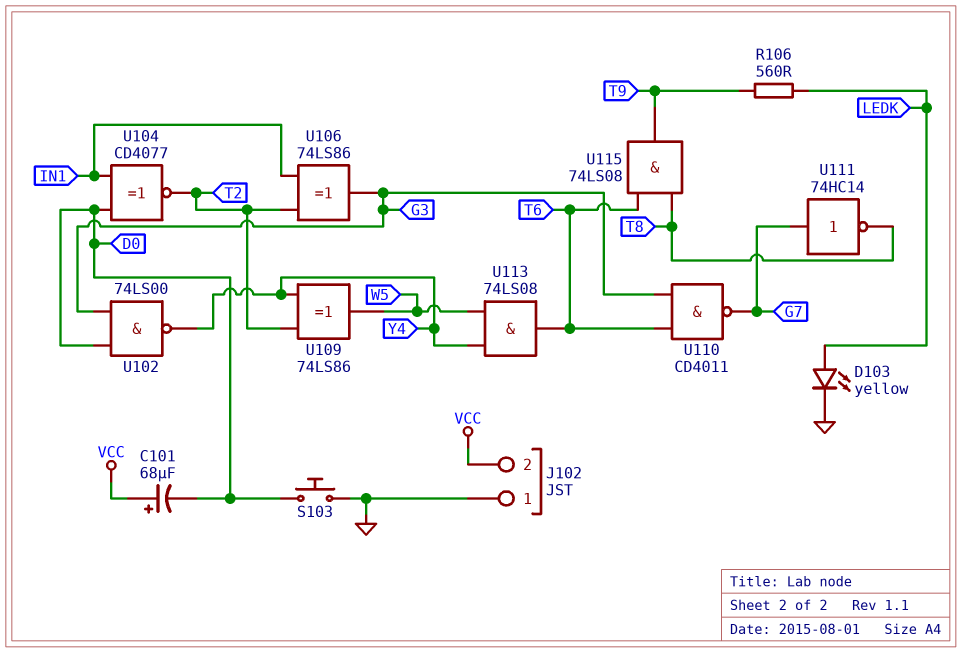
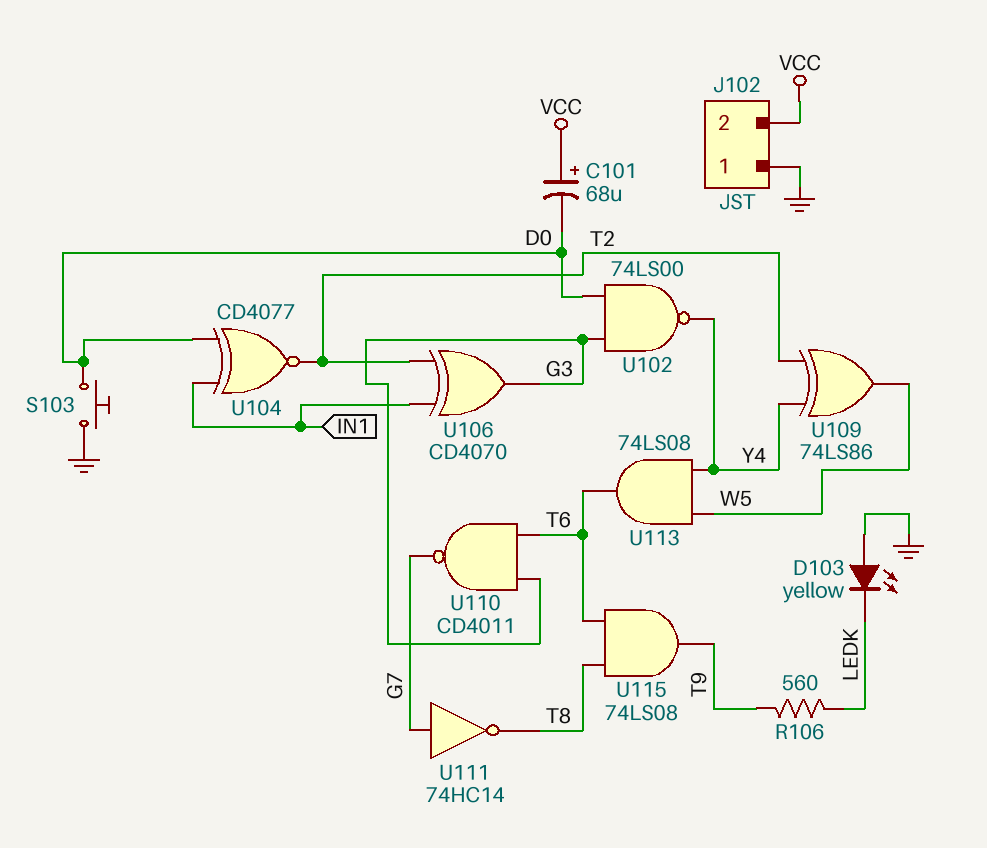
D103: LED yellow (A LEDK, K GND) -> LED yellow (A GND, K LEDK)
U106: XOR 74LS86 (in IN1, in T2, out G3) -> XOR CD4070 (in IN1, in T2, out G3)

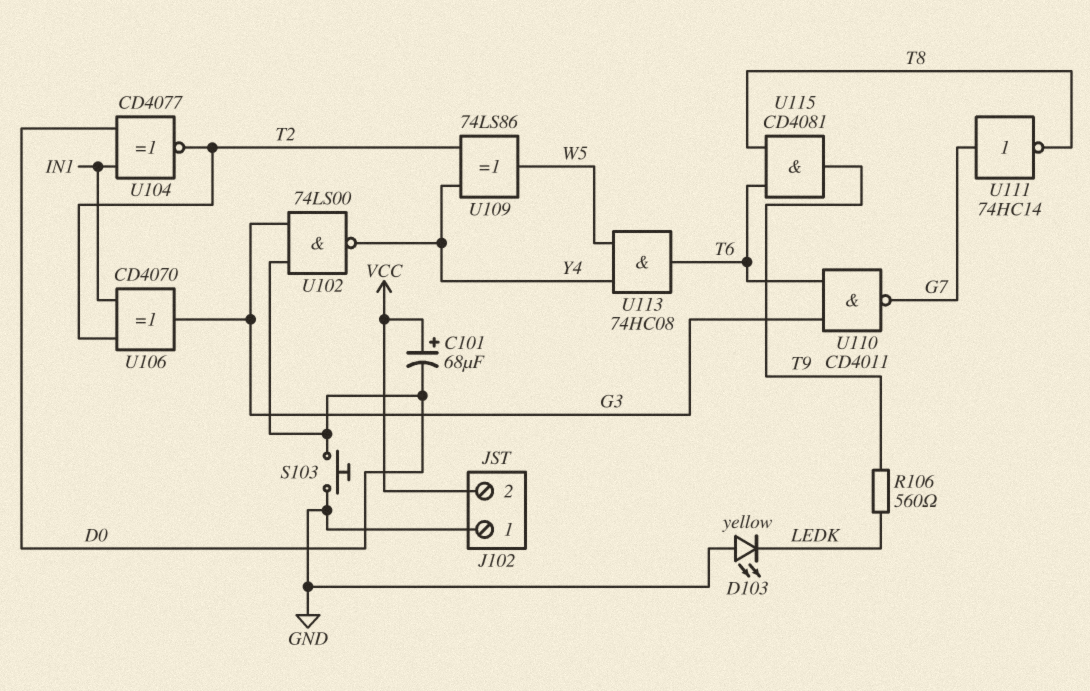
U113: AND 74LS08 (in W5, in Y4, out T6) -> AND 74HC08 (in W5, in Y4, out T6)
U115: AND 74LS08 (in T6, in T8, out T9) -> AND CD4081 (in T6, in T8, out T9)

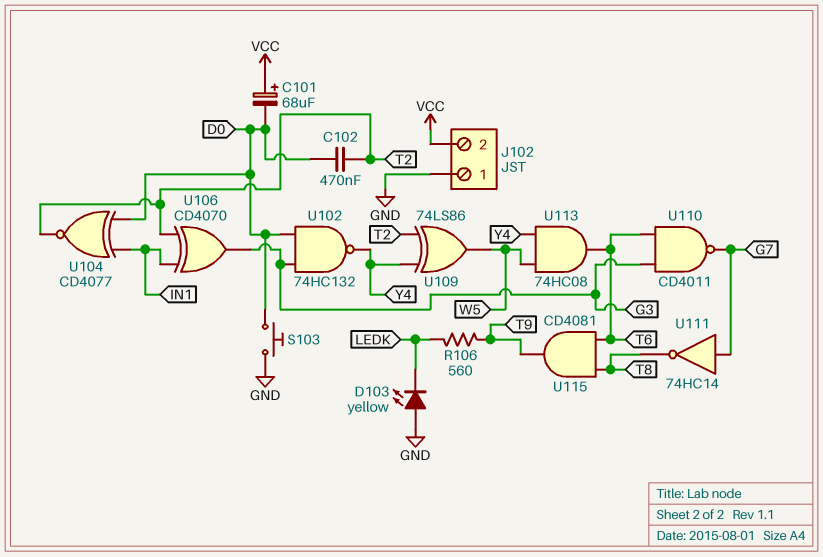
C102: none -> 470nF (D0, T2)
U102: NAND 74LS00 (in D0, in G3, out Y4) -> NAND 74HC132 (in D0, in G3, out Y4)

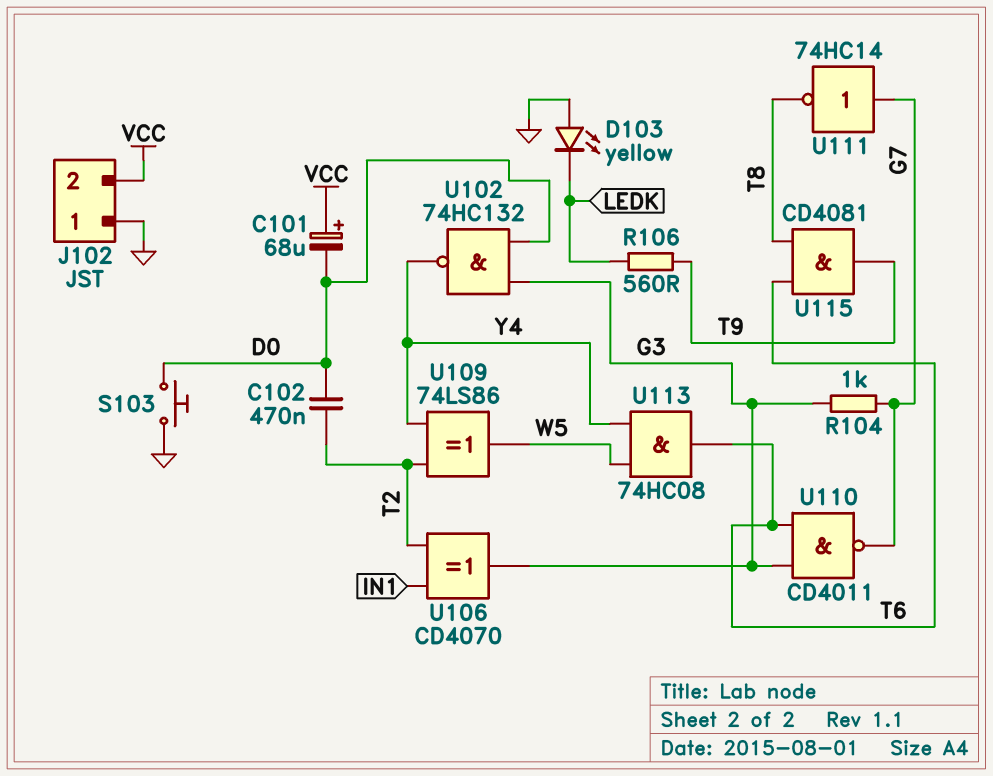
R104: none -> 1k (G3, G7)
U104: XNOR CD4077 (in D0, in IN1, out T2) -> none

